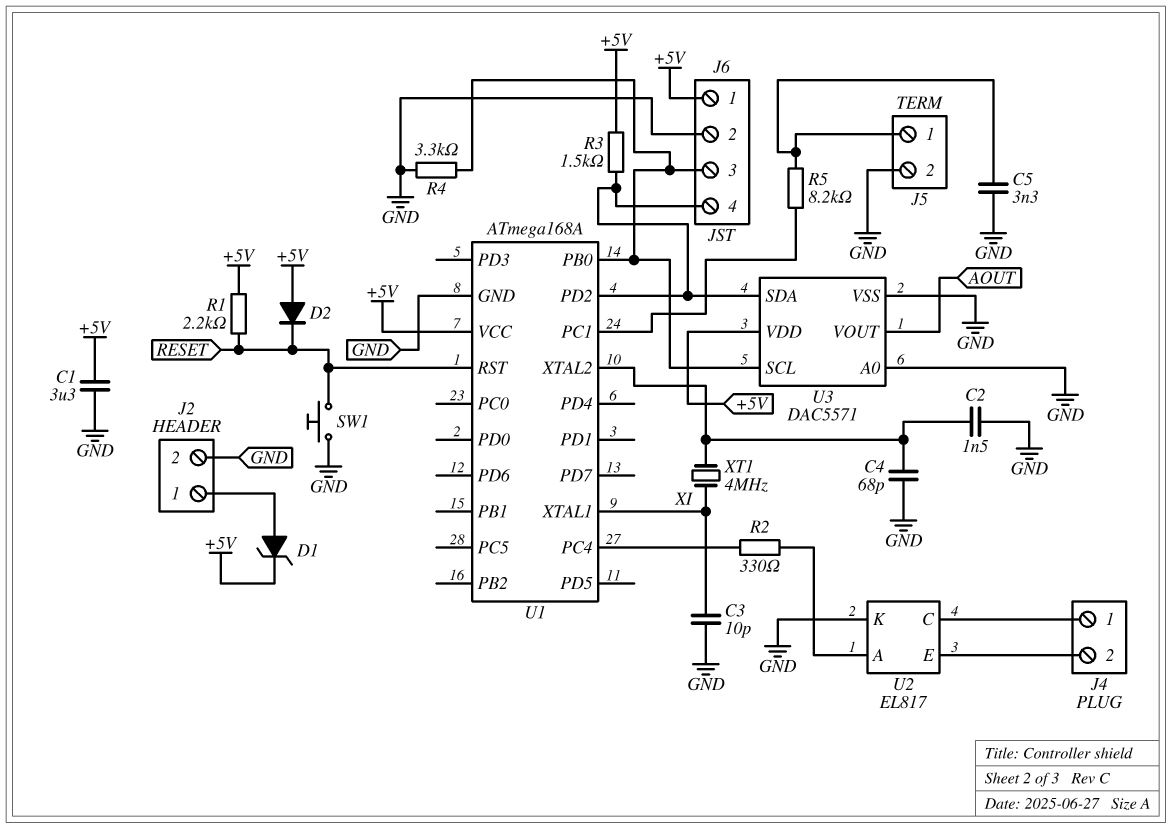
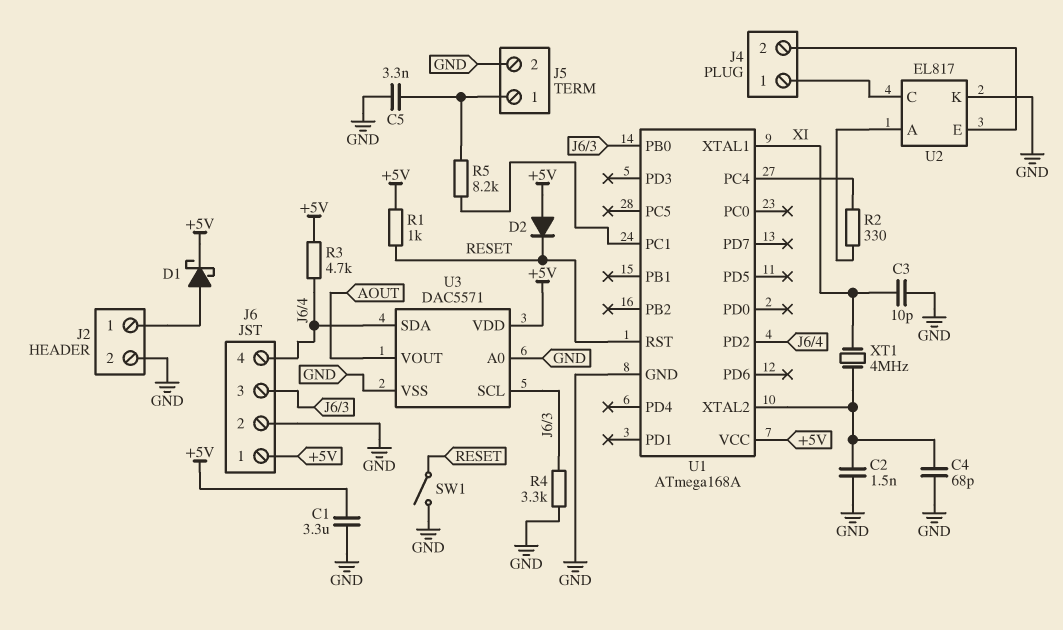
D1: zener (A J2/1, K +5V) -> schottky (A J2/1, K +5V)
R1: 2.2k (+5V, RESET) -> 1k (+5V, RESET)
R3: 1.5k (+5V, J6/4) -> 4.7k (+5V, J6/4)
SW1: button (GND, RESET) -> switch (GND, RESET)

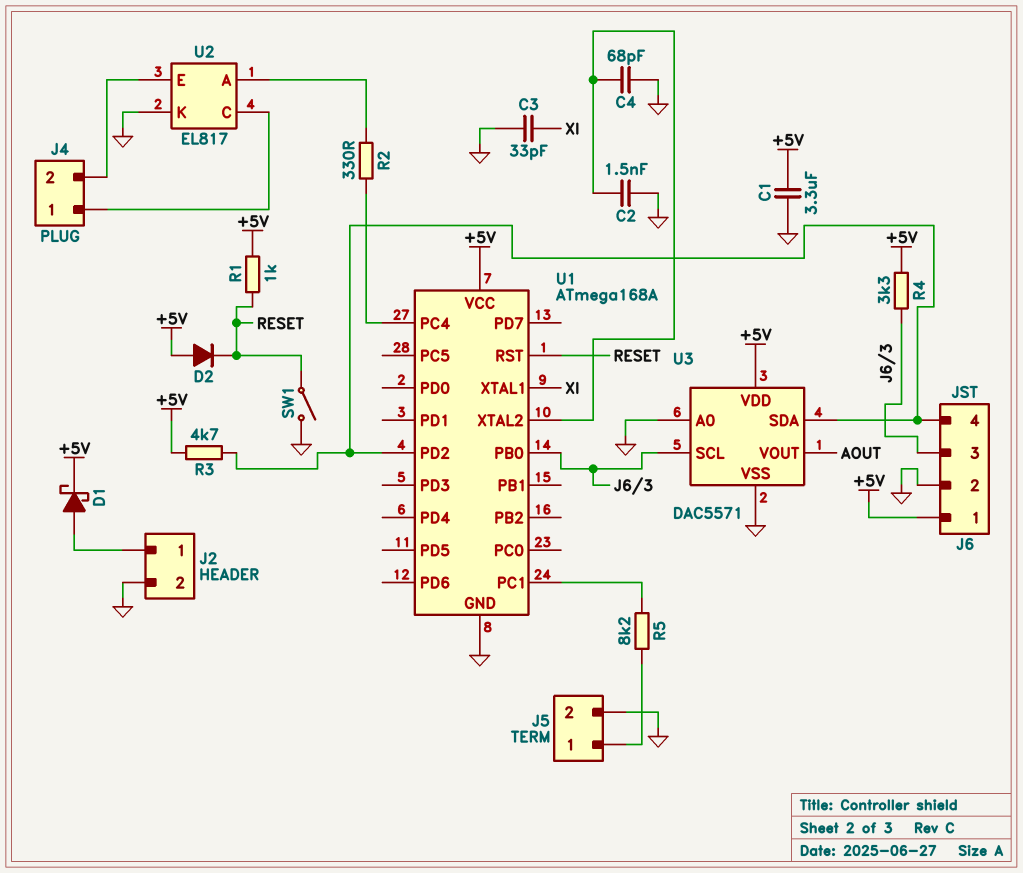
C3: 10pF (GND, XI) -> 33pF (GND, XI)
C5: 3.3nF (GND, J5/1) -> none
R4: 3.3k (GND, J6/3) -> 3.3k (+5V, J6/3)
XT1: 4MHz (U1/XTAL2, XI) -> none

